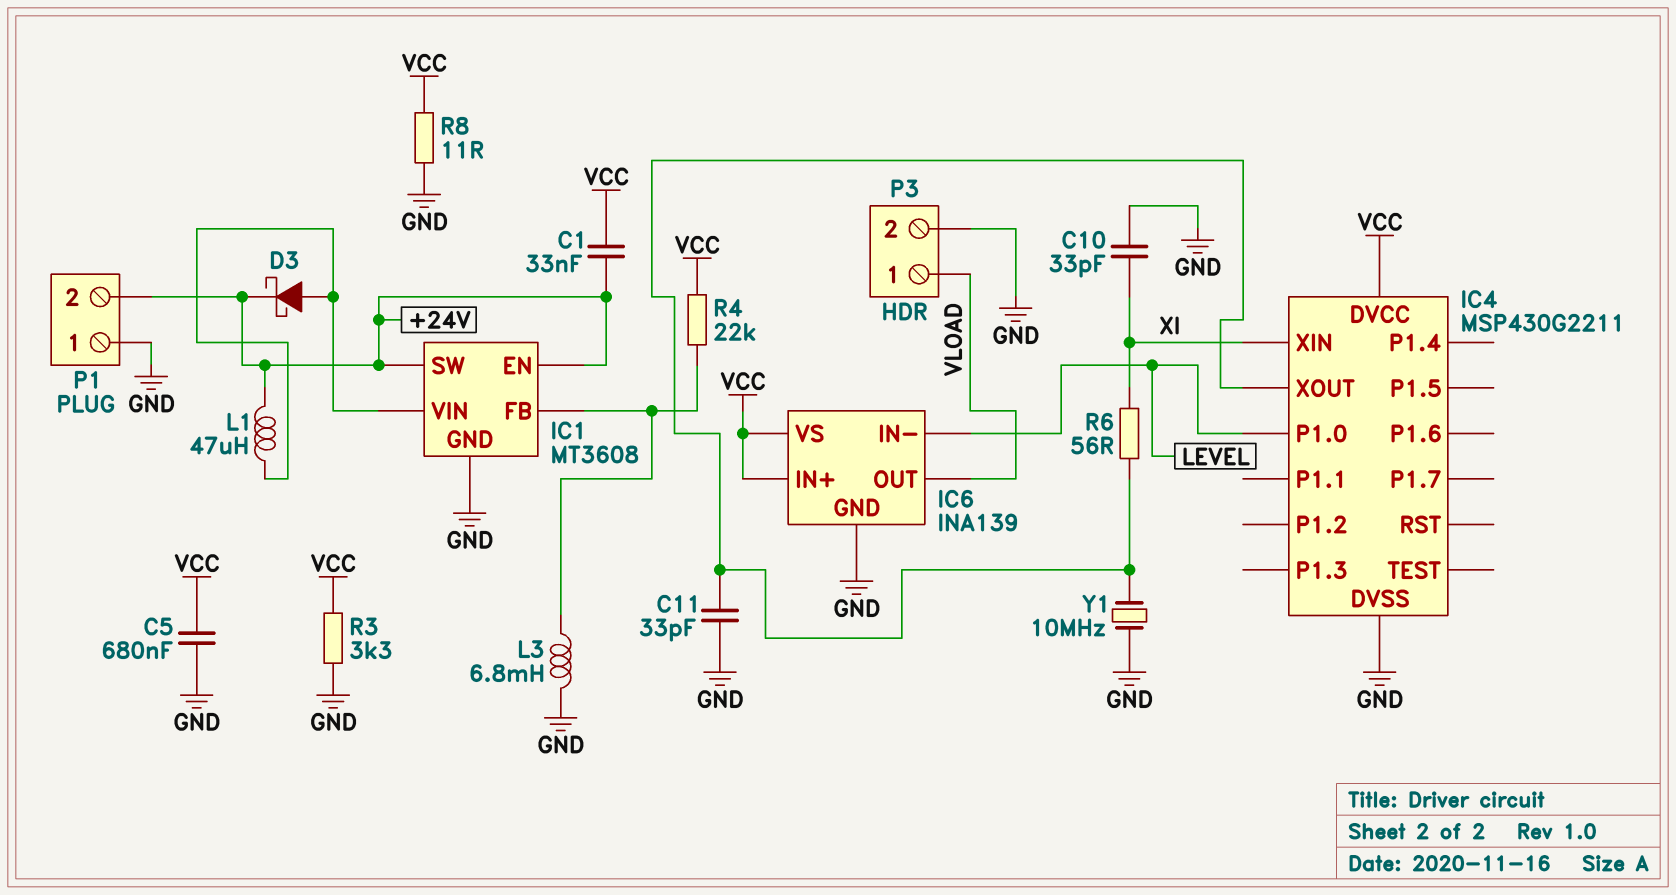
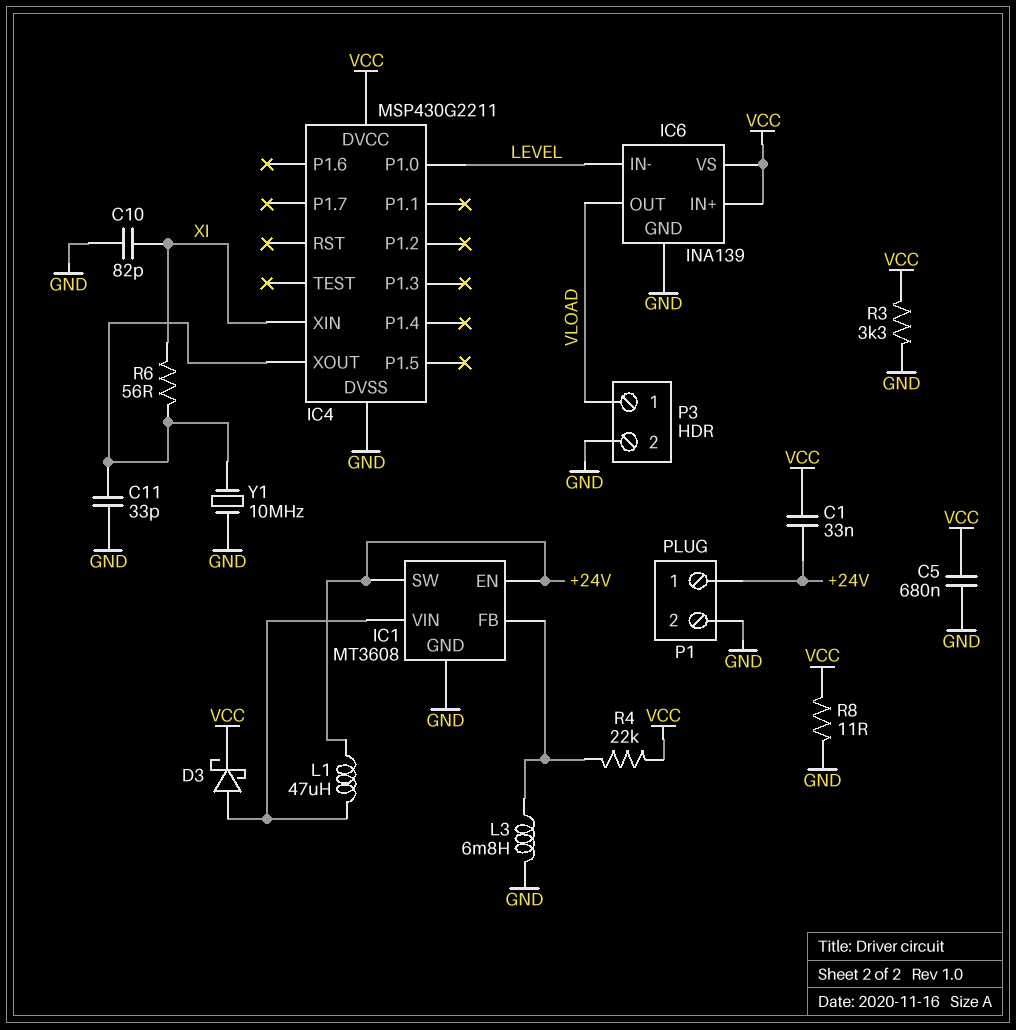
C10: 33pF (GND, XI) -> 82pF (GND, XI)
D3: schottky (A IC1/VIN, K +24V) -> schottky (A IC1/VIN, K VCC)
P1 pin 1: GND -> +24V
P1 pin 2: +24V -> GND

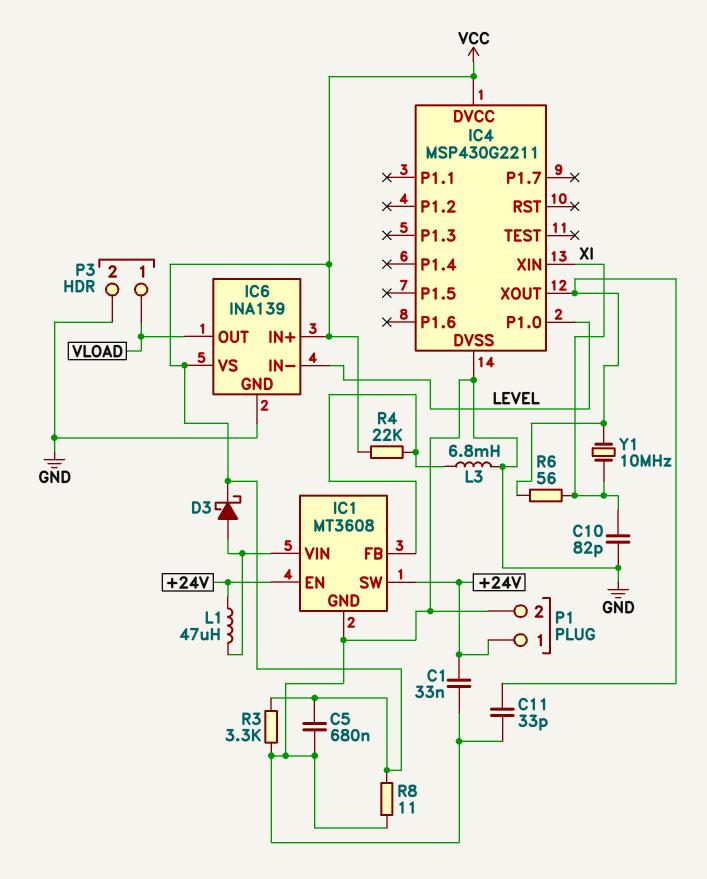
C1: 33nF (+24V, VCC) -> 33nF (+24V, GND)
Y1: 10MHz (GND, IC4/XOUT) -> 10MHz (IC4/XOUT, XI)

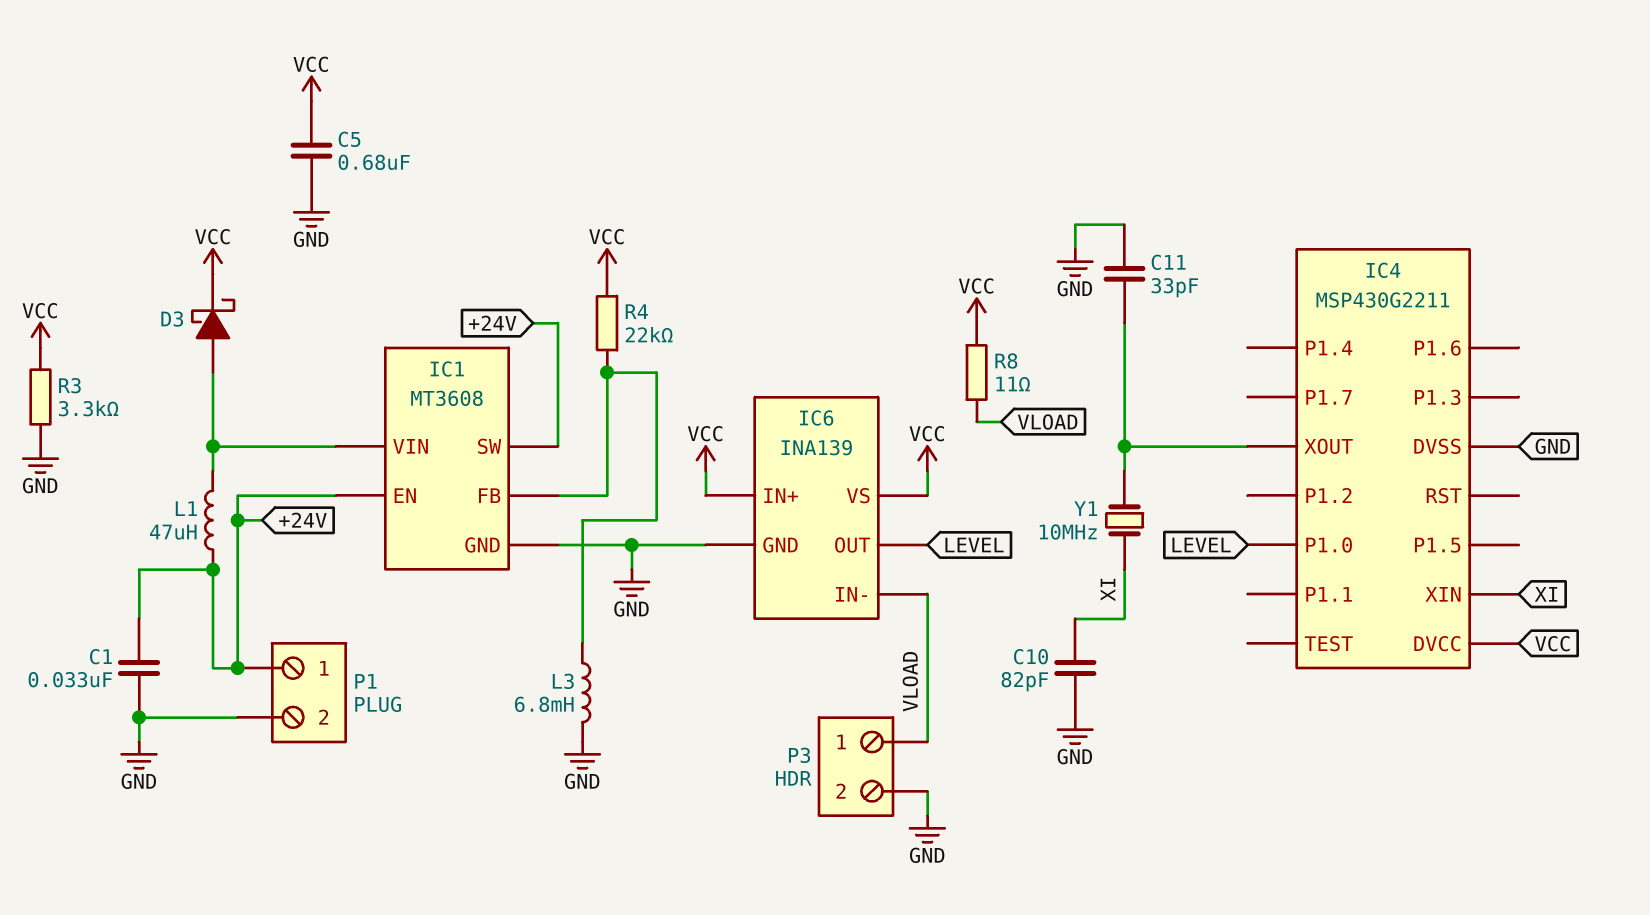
IC6 pin IN-: LEVEL -> VLOAD
IC6 pin OUT: VLOAD -> LEVEL
R6: 56 (IC4/XOUT, XI) -> none
R8: 11 (GND, VCC) -> 11 (VCC, VLOAD)

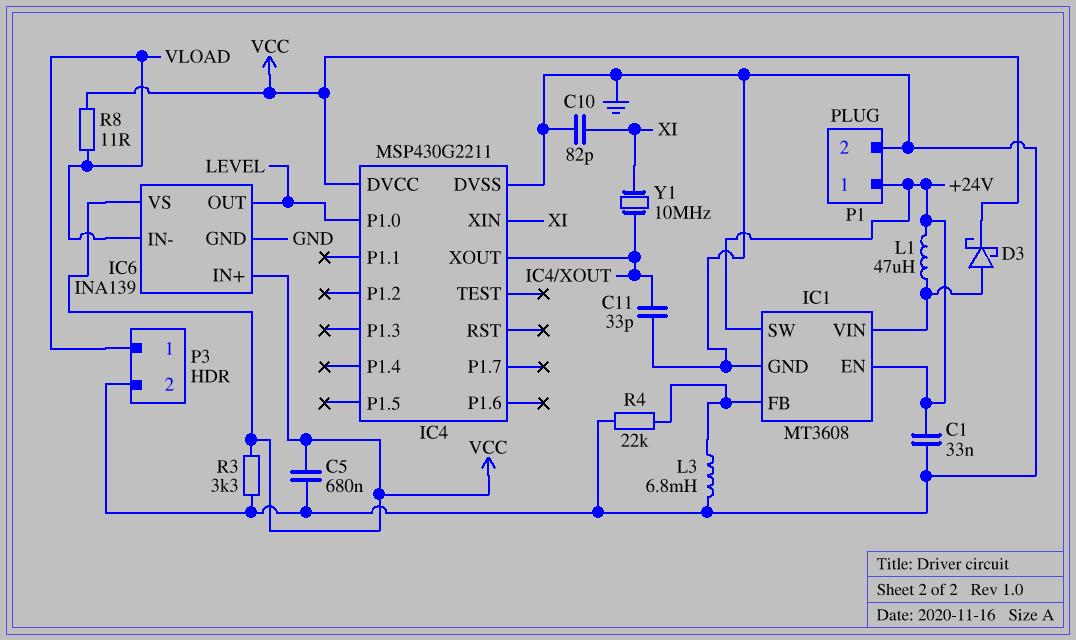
R4: 22k (IC1/FB, VCC) -> 22k (GND, IC1/FB)

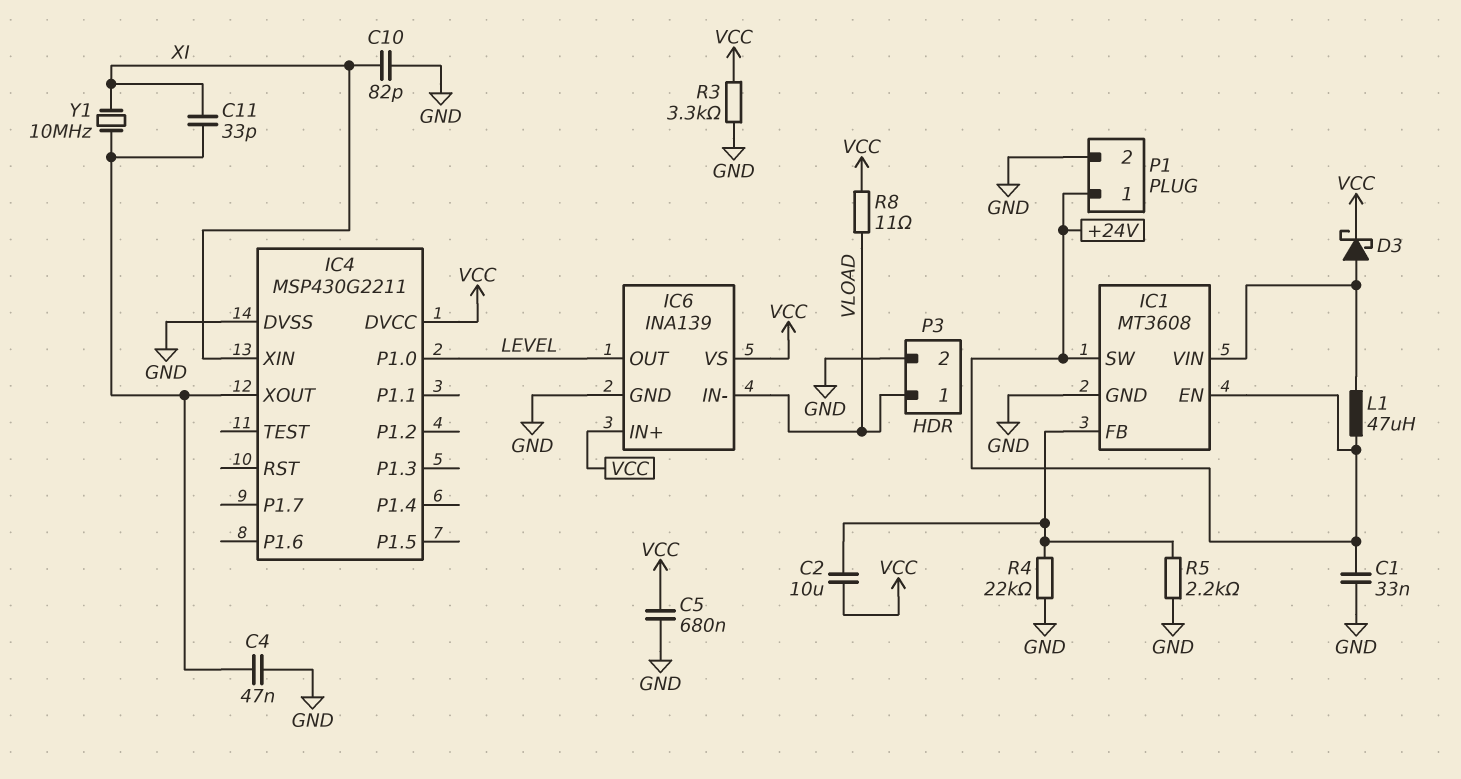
C2: none -> 10uF (IC1/FB, VCC)
C4: none -> 47nF (GND, IC4/XOUT)
C11: 33pF (GND, IC4/XOUT) -> 33pF (IC4/XOUT, XI)
L3: 6.8mH (GND, IC1/FB) -> none
R5: none -> 2.2k (GND, IC1/FB)

